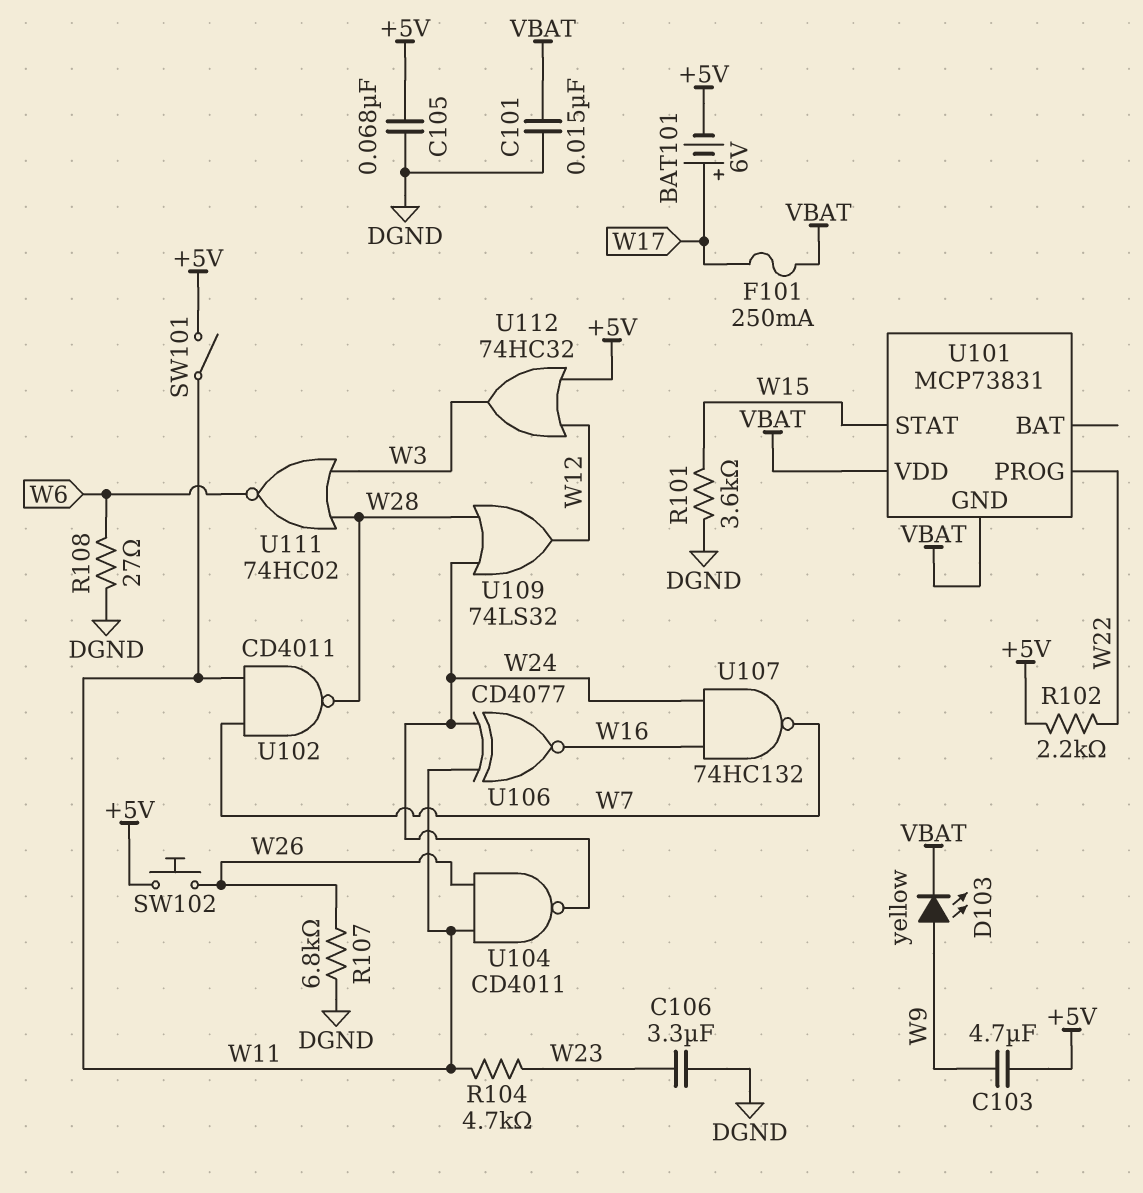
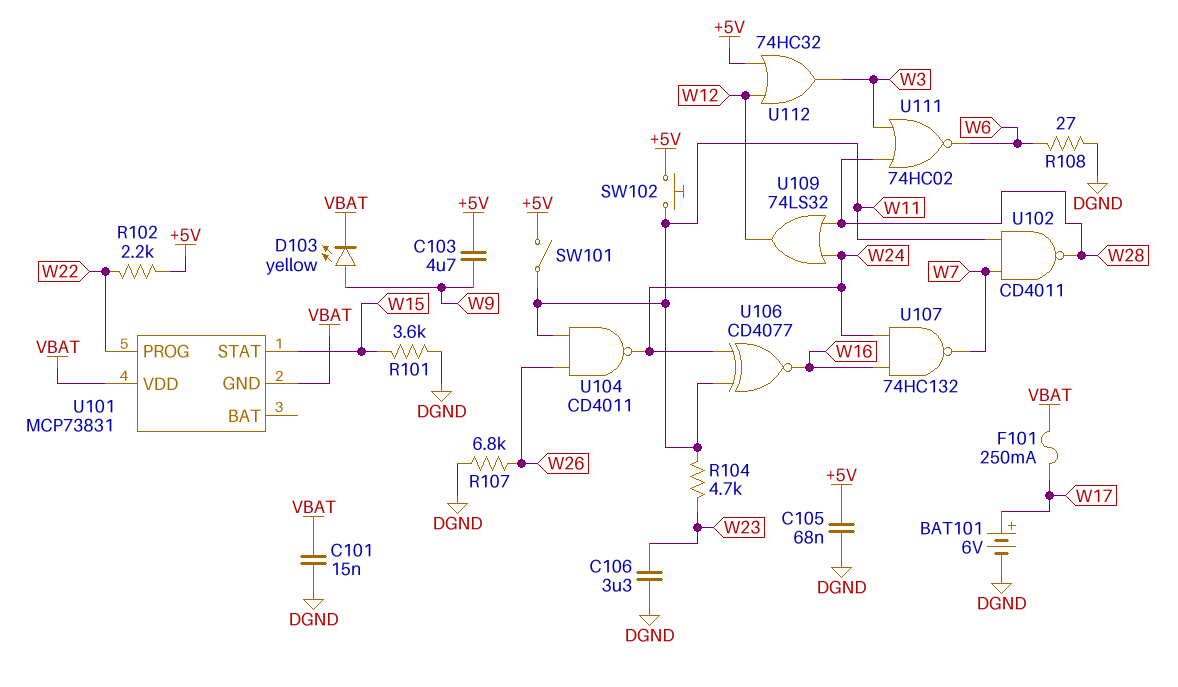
BAT101: 6V (plus W17, minus +5V) -> 6V (plus W17, minus DGND)
SW102: button (+5V, W26) -> button (+5V, W11)

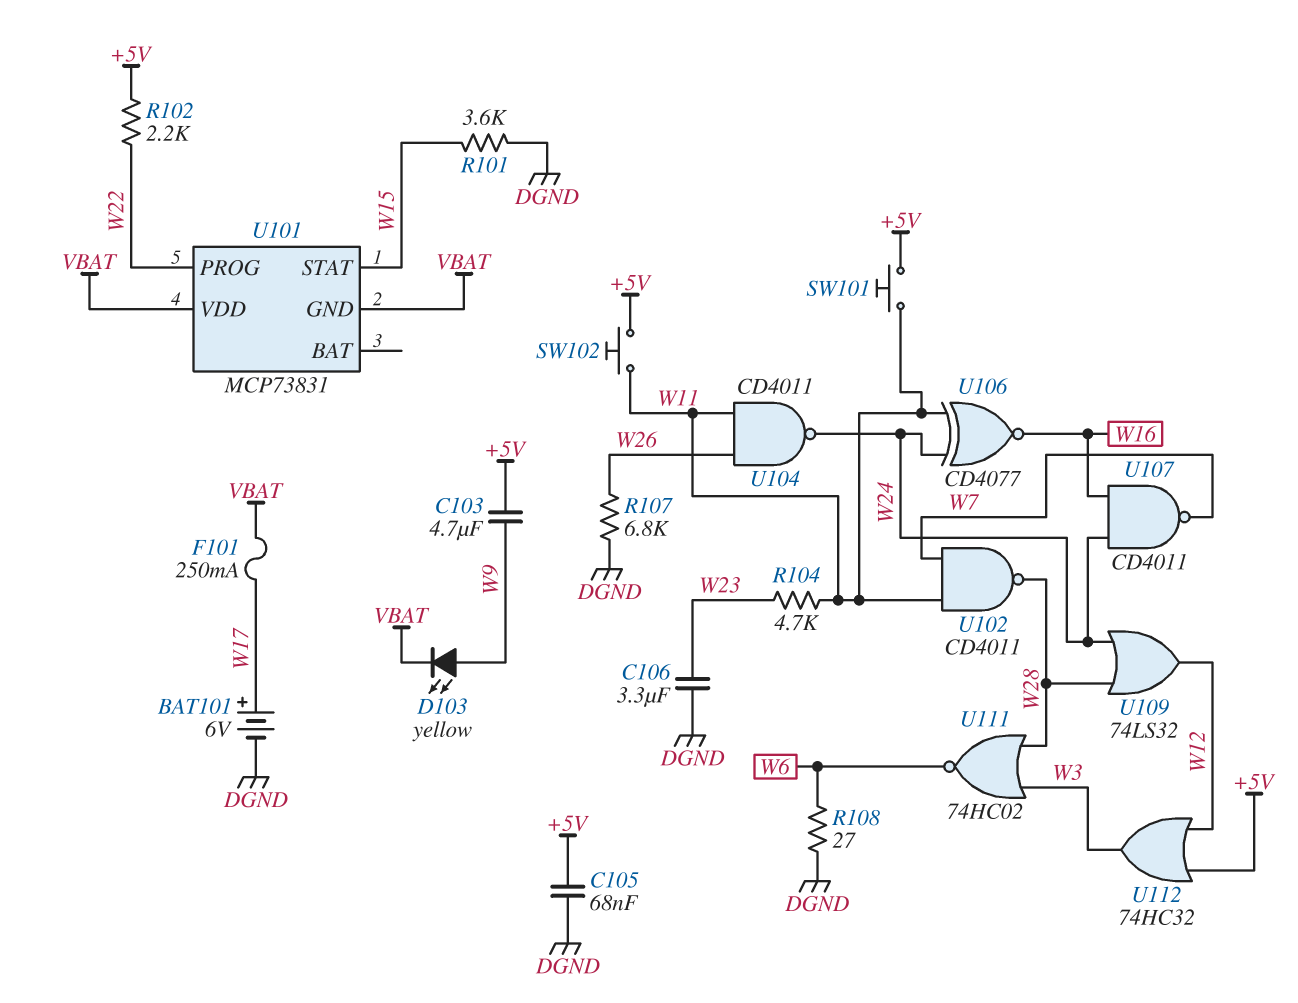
C101: 15nF (DGND, VBAT) -> none
SW101: switch (+5V, W11) -> button (+5V, W11)
U107: NAND 74HC132 (in W16, in W24, out W7) -> NAND CD4011 (in W16, in W24, out W7)

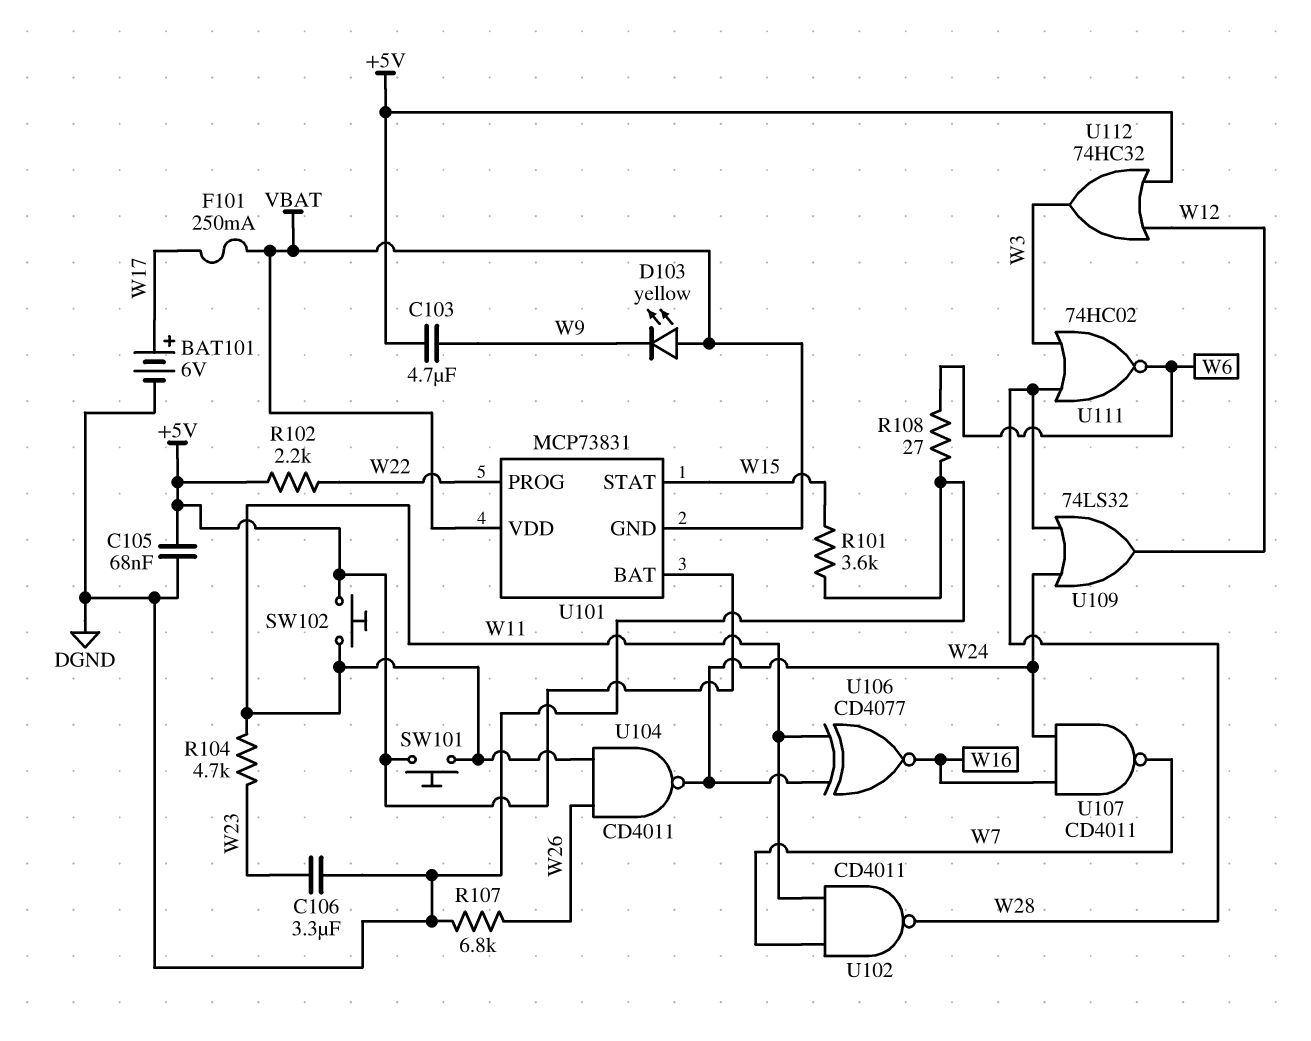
D103: LED yellow (A W9, K VBAT) -> LED yellow (A VBAT, K W9)
U101 pin BAT: none -> +5V

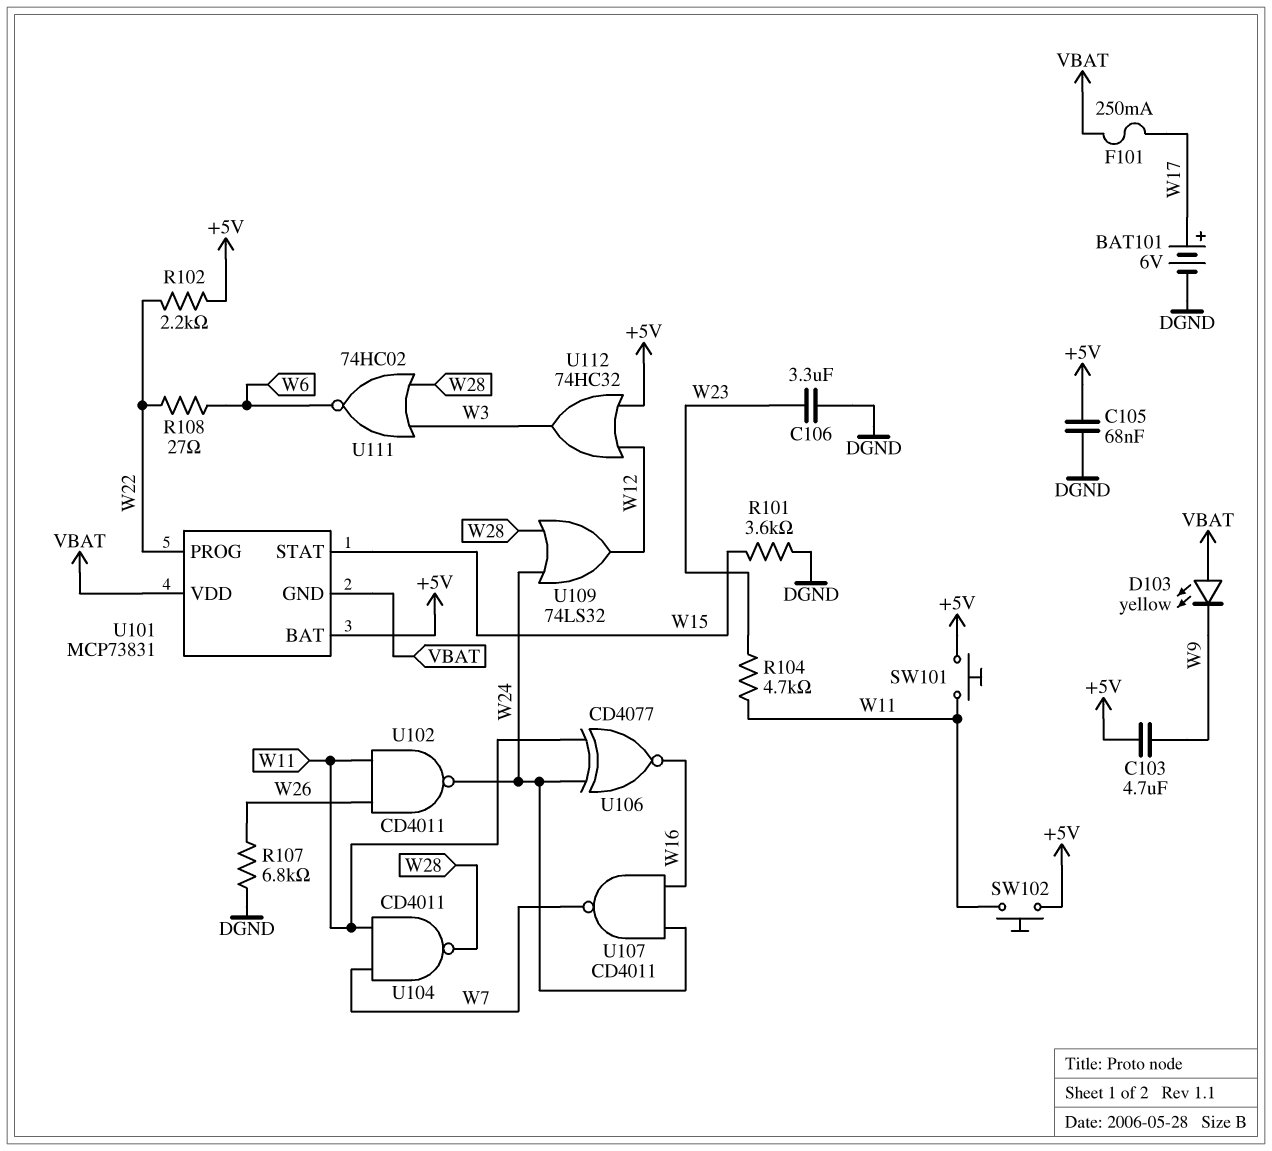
R108: 27 (DGND, W6) -> 27 (W6, W22)
U102: NAND CD4011 (in W7, in W11, out W28) -> NAND CD4011 (in W11, in W26, out W24)
U104: NAND CD4011 (in W11, in W26, out W24) -> NAND CD4011 (in W7, in W11, out W28)

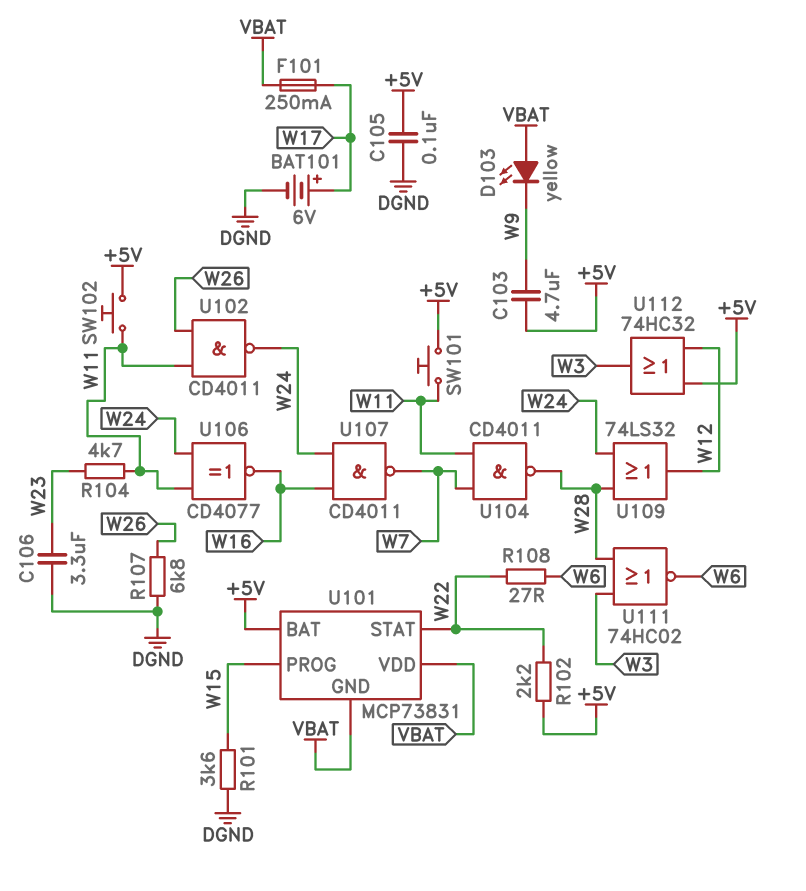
C105: 68nF (+5V, DGND) -> 100nF (+5V, DGND)
U101 pin PROG: W22 -> W15
U101 pin STAT: W15 -> W22

